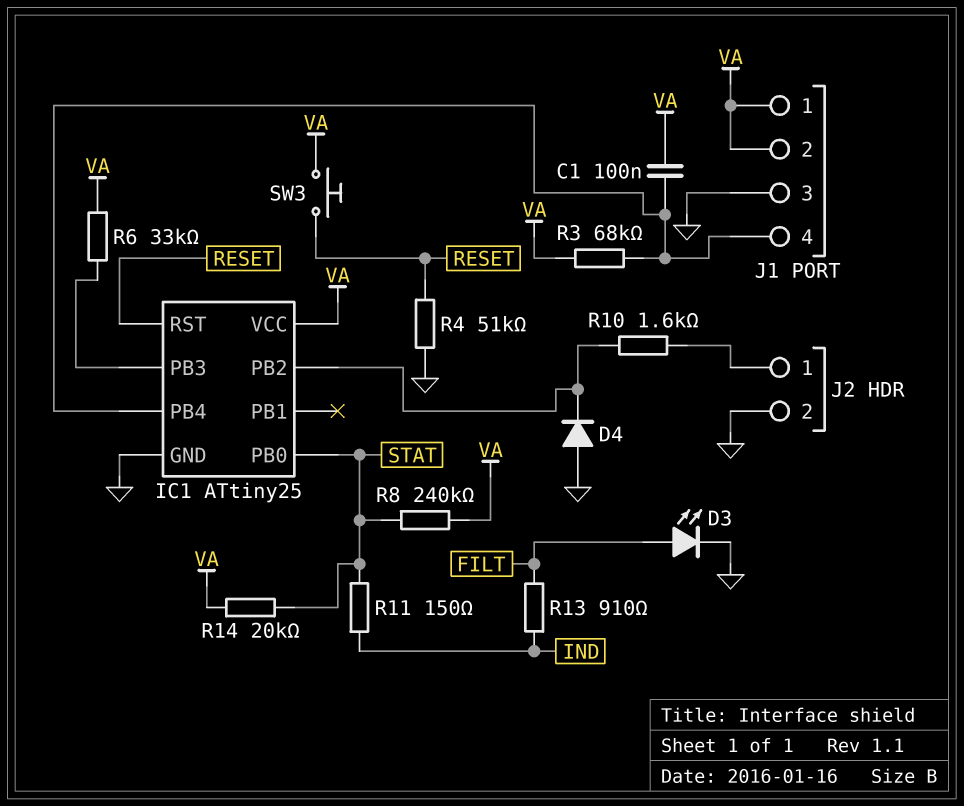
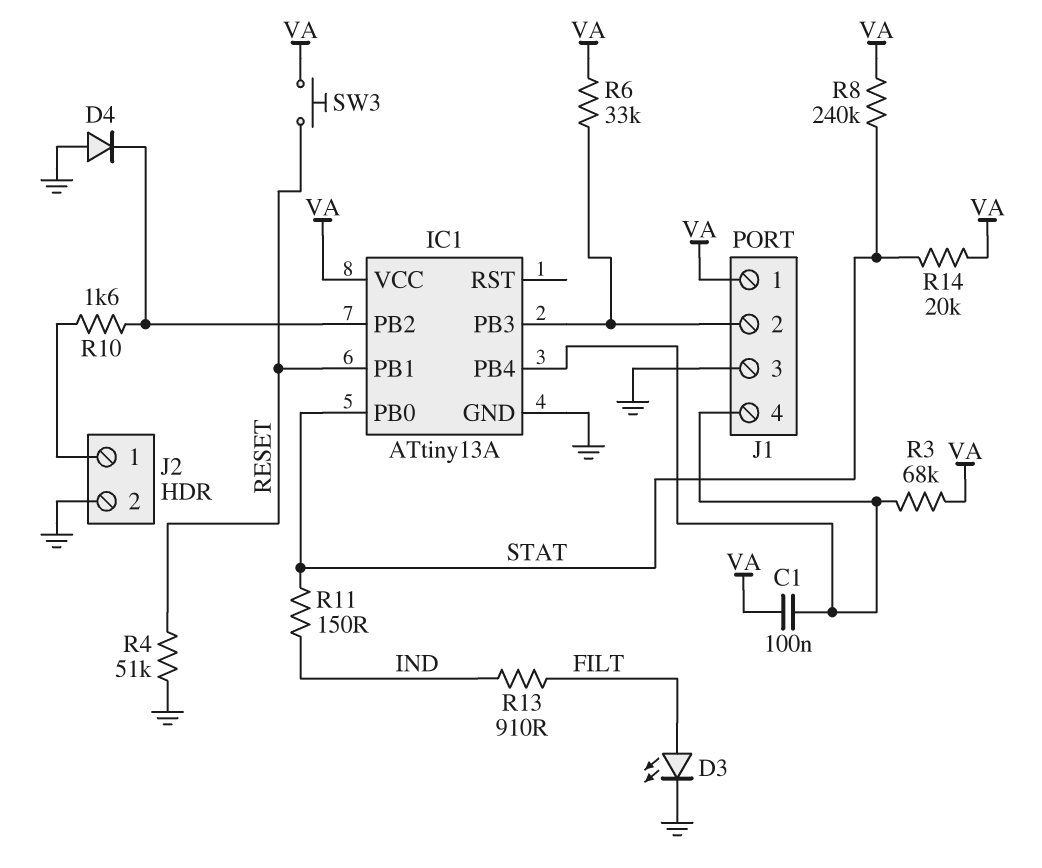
IC1: ATtiny25 -> ATtiny13A
IC1 pin PB1: none -> RESET
IC1 pin RST: RESET -> none
J1 pin 2: VA -> IC1/PB3

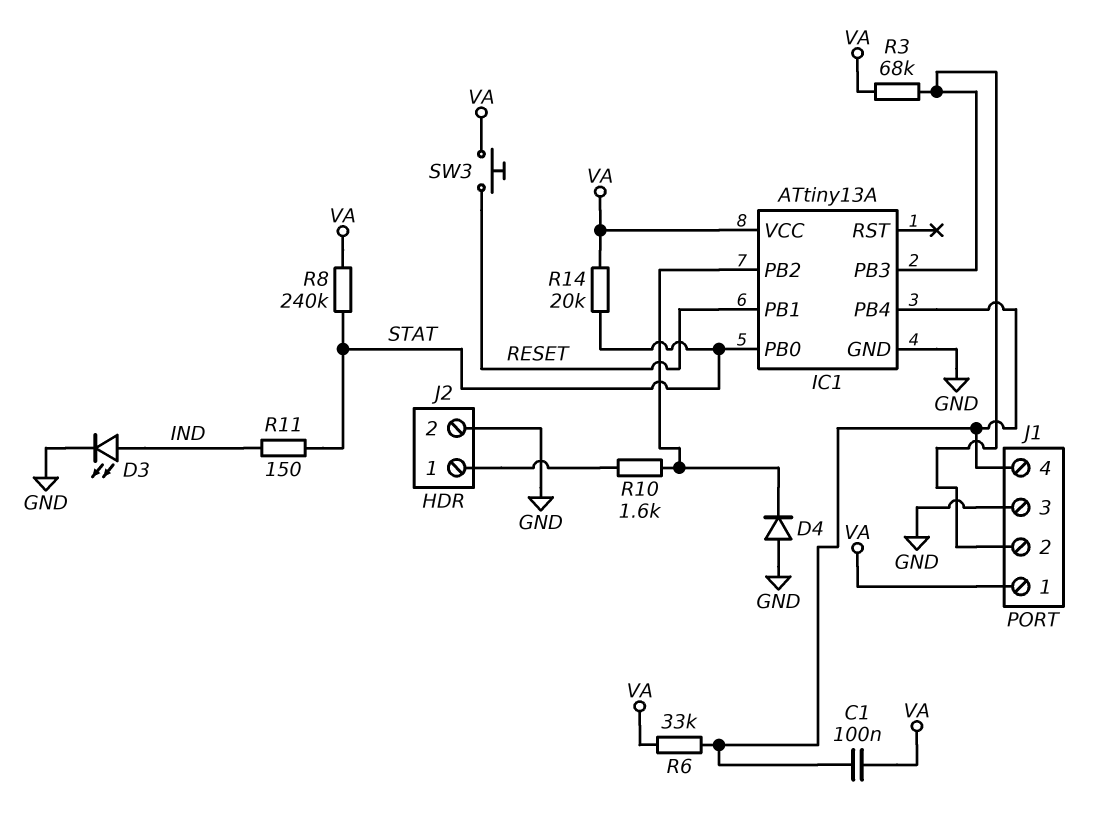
D3: LED (A FILT, K GND) -> LED (A IND, K GND)
R3: 68k (IC1/PB4, VA) -> 68k (IC1/PB3, VA)
R4: 51k (GND, RESET) -> none
R6: 33k (IC1/PB3, VA) -> 33k (IC1/PB4, VA)
R13: 910 (FILT, IND) -> none

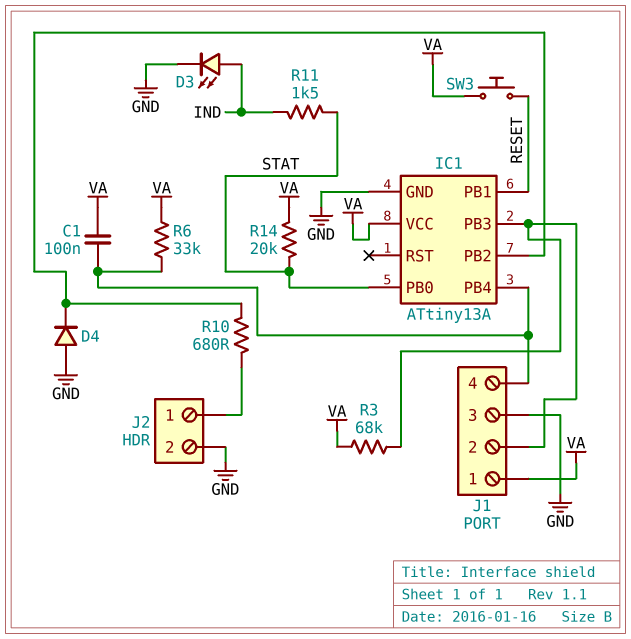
R8: 240k (STAT, VA) -> none
R10: 1.6k (IC1/PB2, J2/1) -> 680 (IC1/PB2, J2/1)
R11: 150 (IND, STAT) -> 1.5k (IND, STAT)

